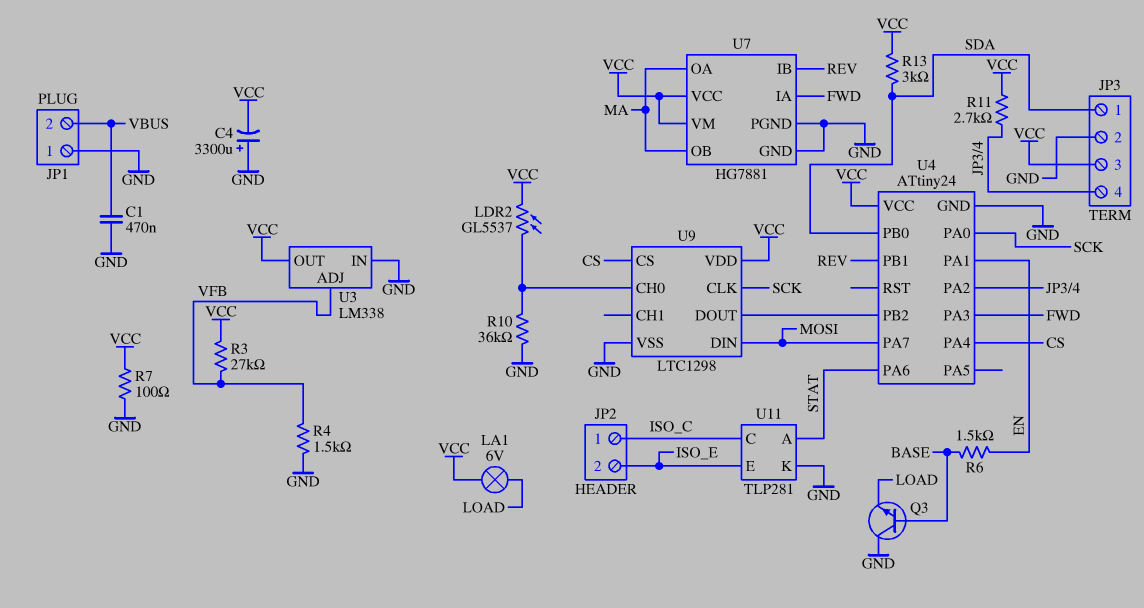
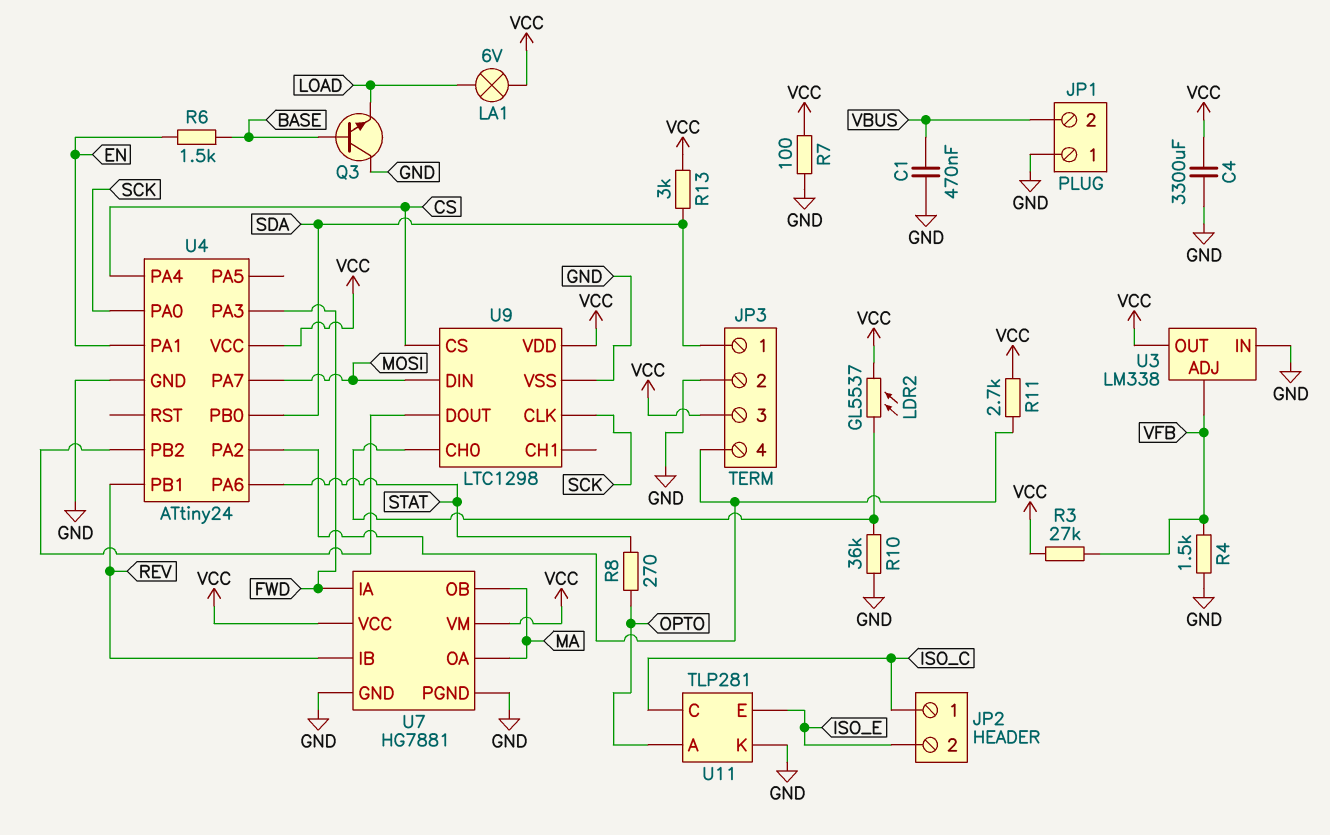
C4: 3300uF (plus GND, minus VCC) -> 3300uF (GND, VCC)
R8: none -> 270 (OPTO, STAT)
U11 pin A: STAT -> OPTO

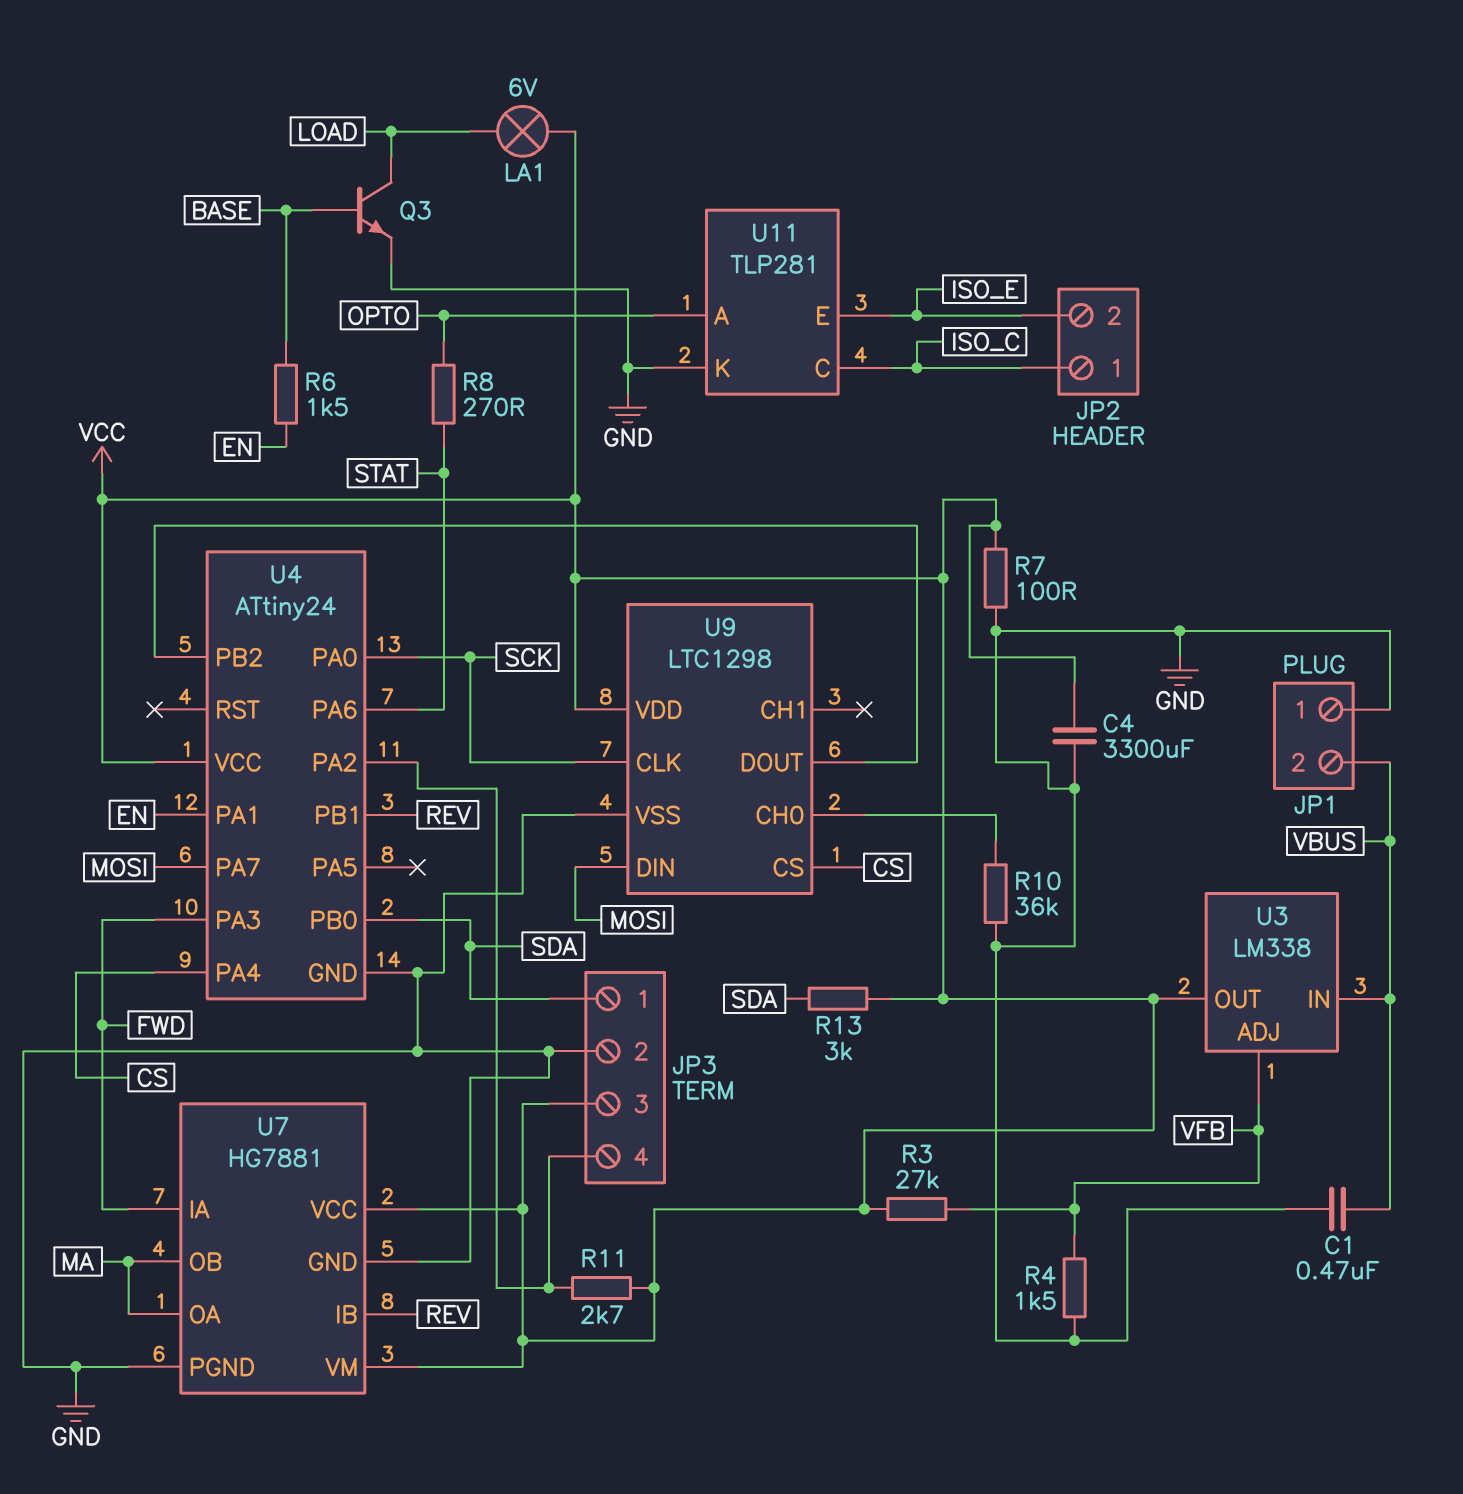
LDR2: GL5537 (U9/CH0, VCC) -> none
Q3: NPN (B BASE, C GND, E LOAD) -> NPN (B BASE, C LOAD, E GND)
U3 pin IN: GND -> VBUS

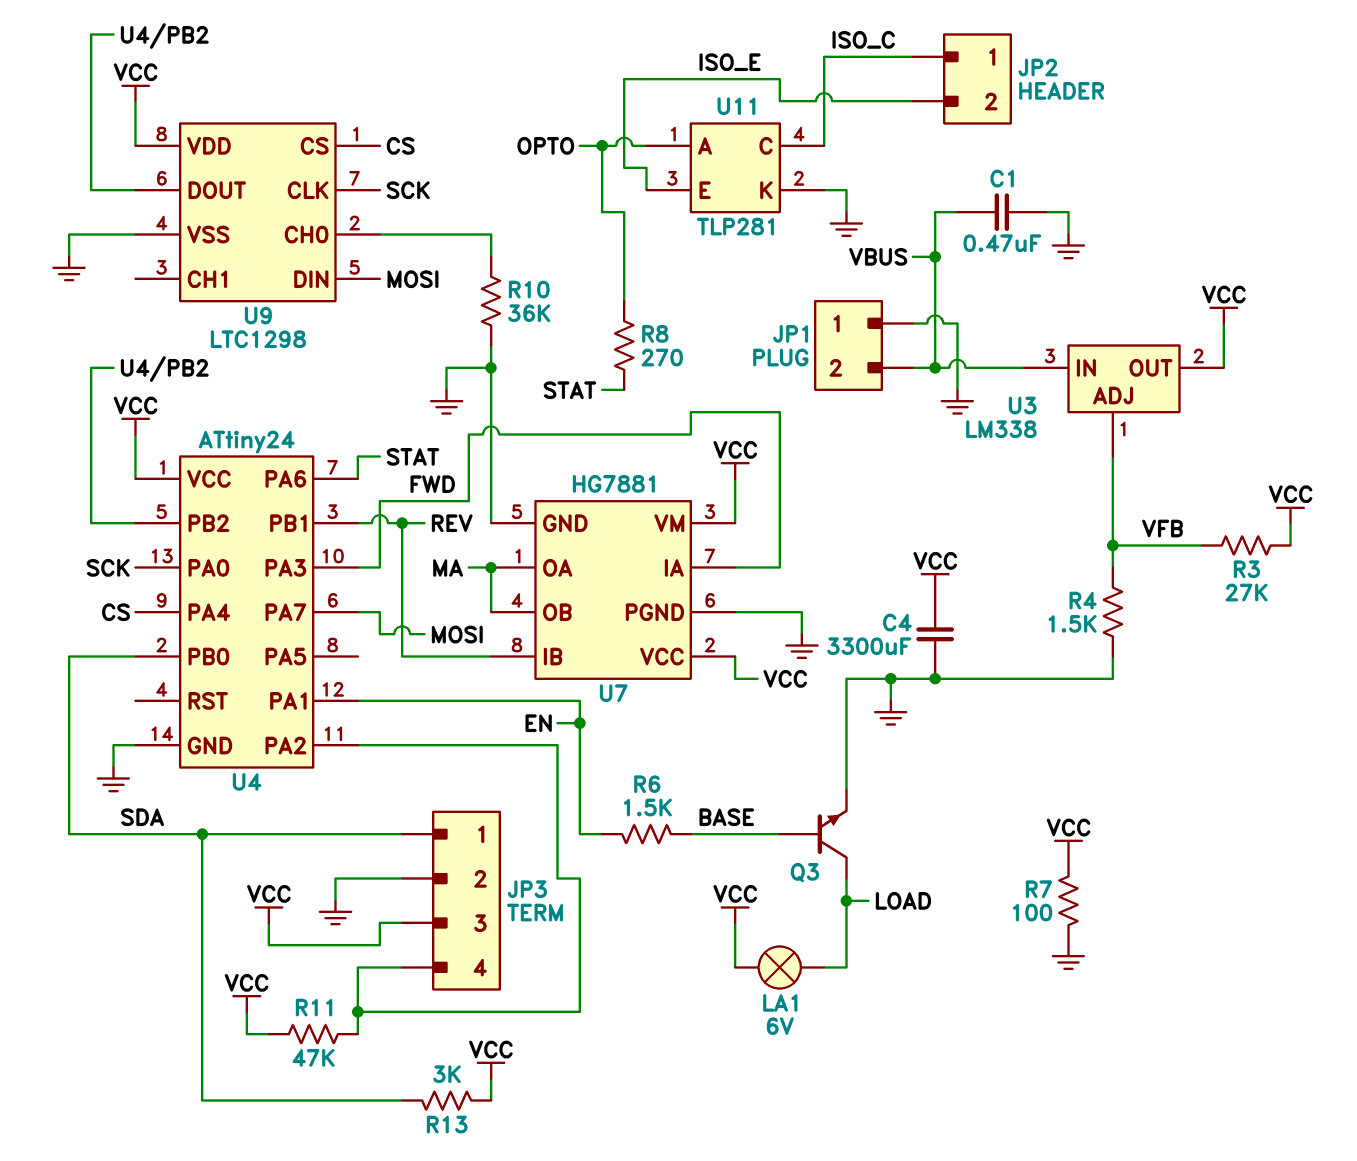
R11: 2.7k (JP3/4, VCC) -> 47k (JP3/4, VCC)

